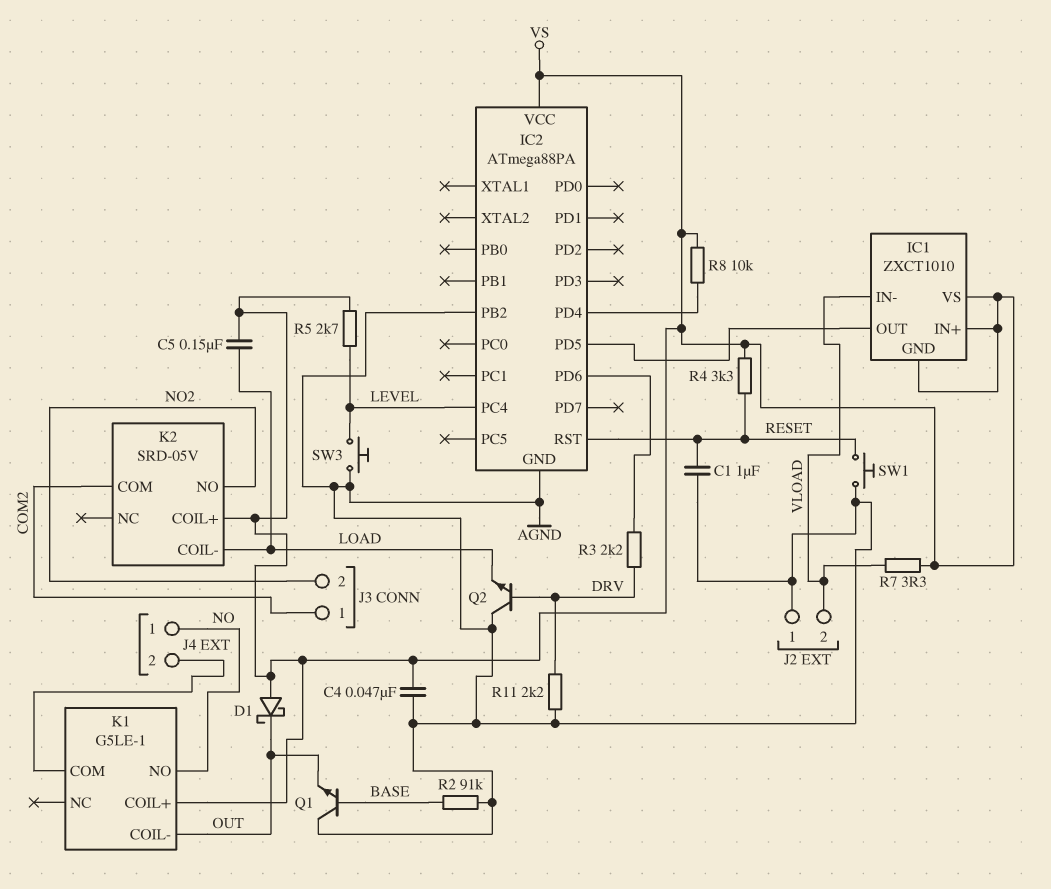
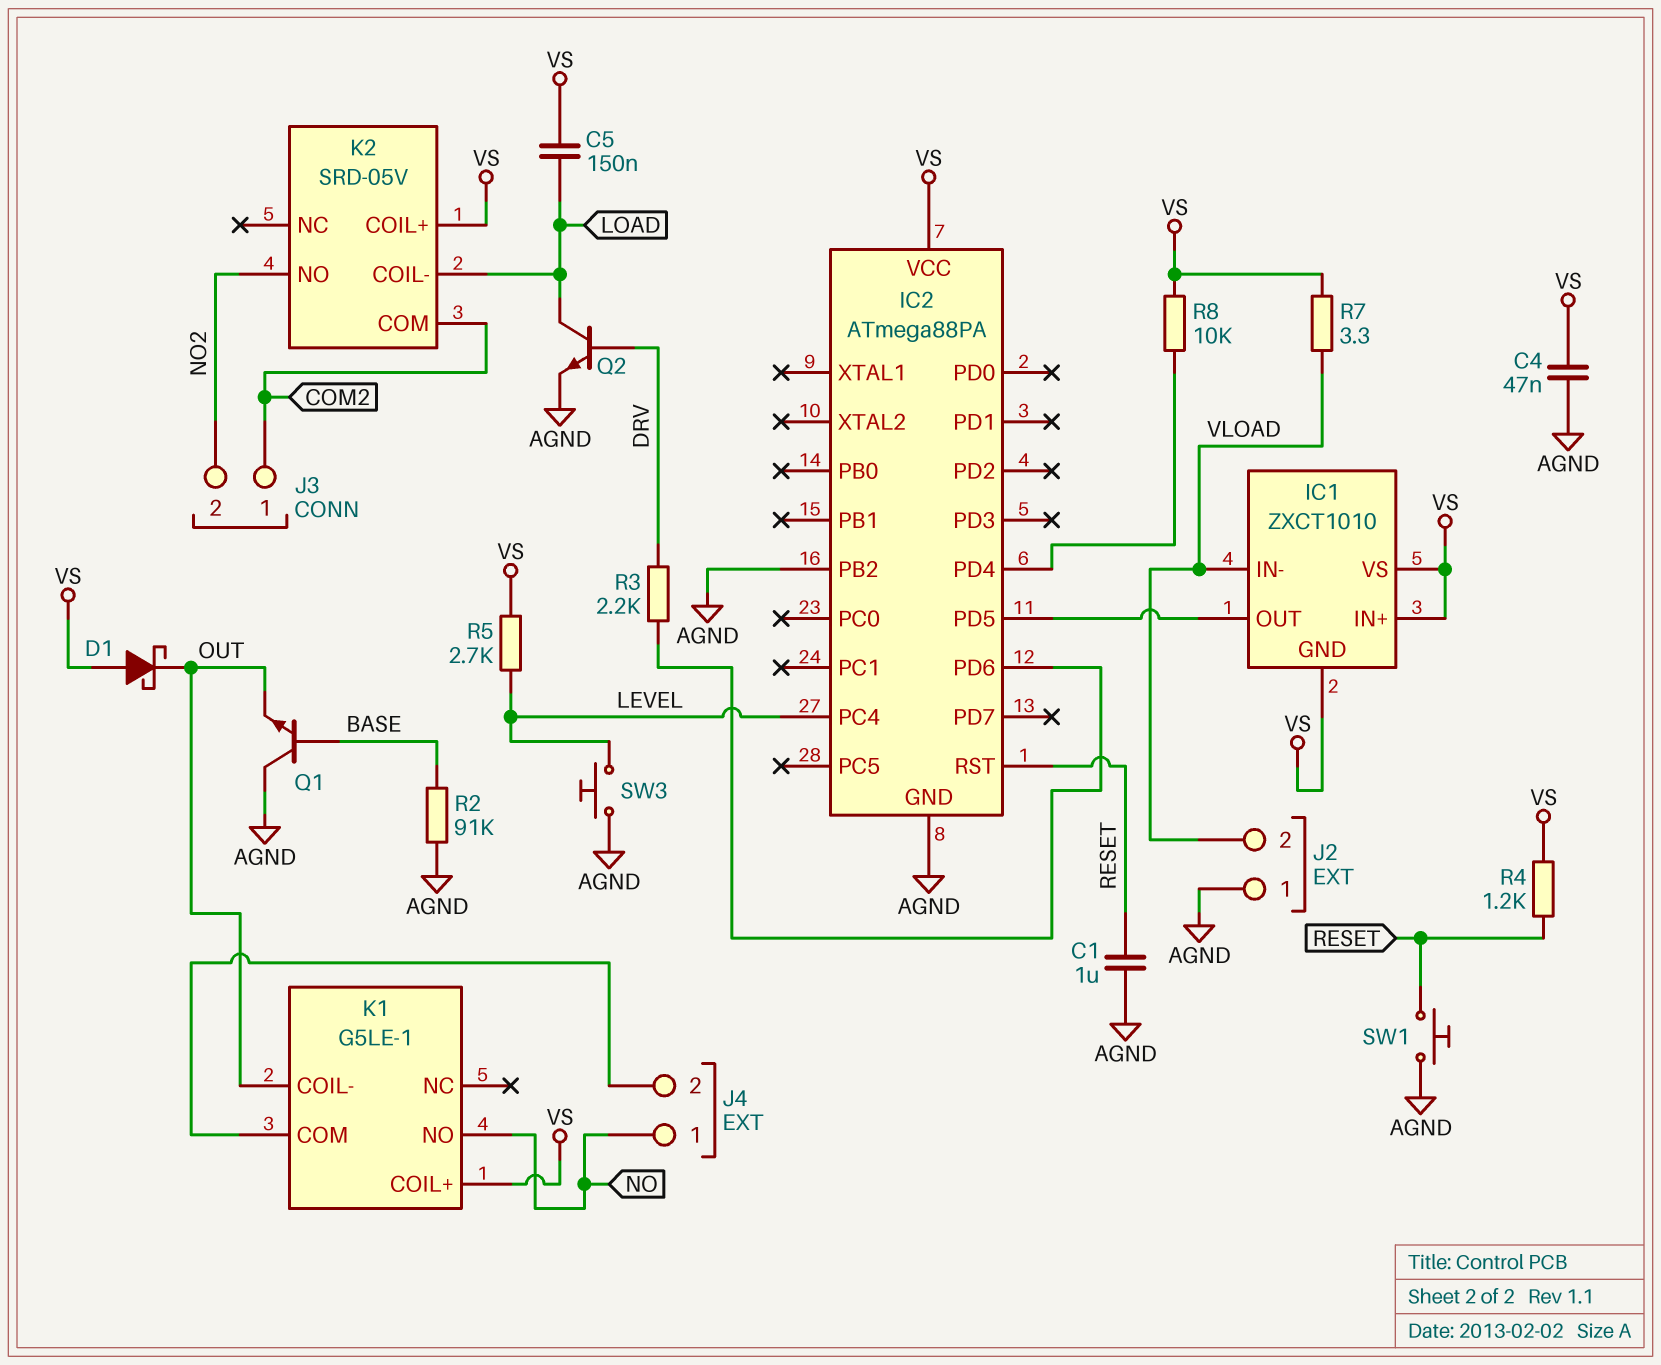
Q2: NPN (B DRV, C AGND, E LOAD) -> NPN (B DRV, C LOAD, E AGND)
R4: 3.3k (RESET, VS) -> 1.2k (RESET, VS)
R11: 2.2k (AGND, DRV) -> none

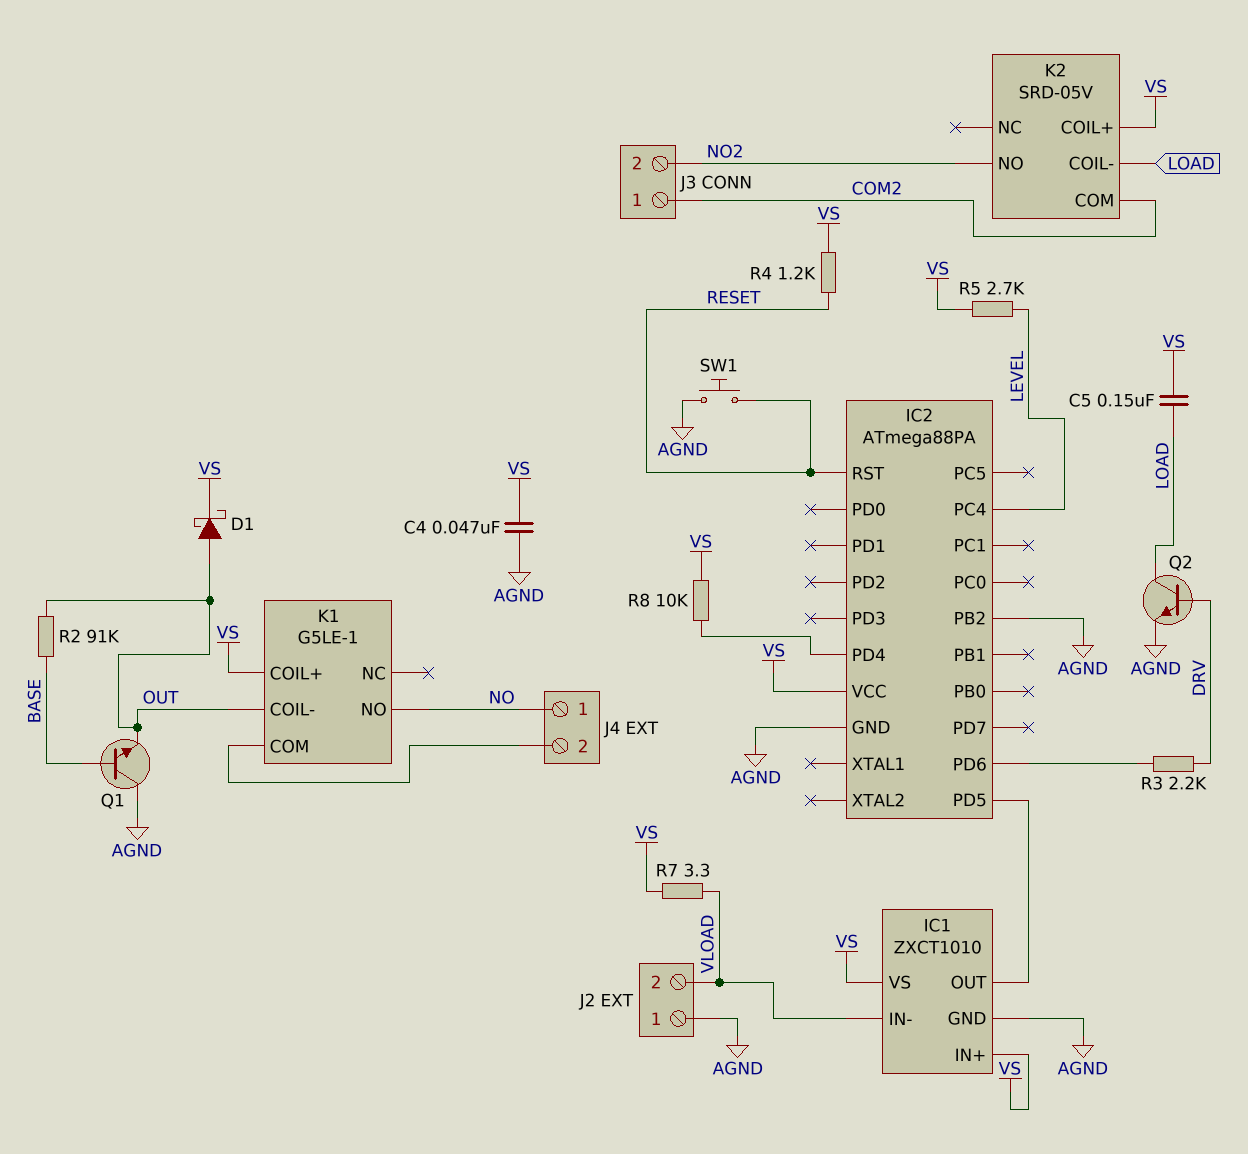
C1: 1uF (AGND, RESET) -> none
D1: schottky (A VS, K OUT) -> schottky (A OUT, K VS)
IC1 pin GND: VS -> AGND
R2: 91k (AGND, BASE) -> 91k (BASE, OUT)
SW3: button (AGND, LEVEL) -> none

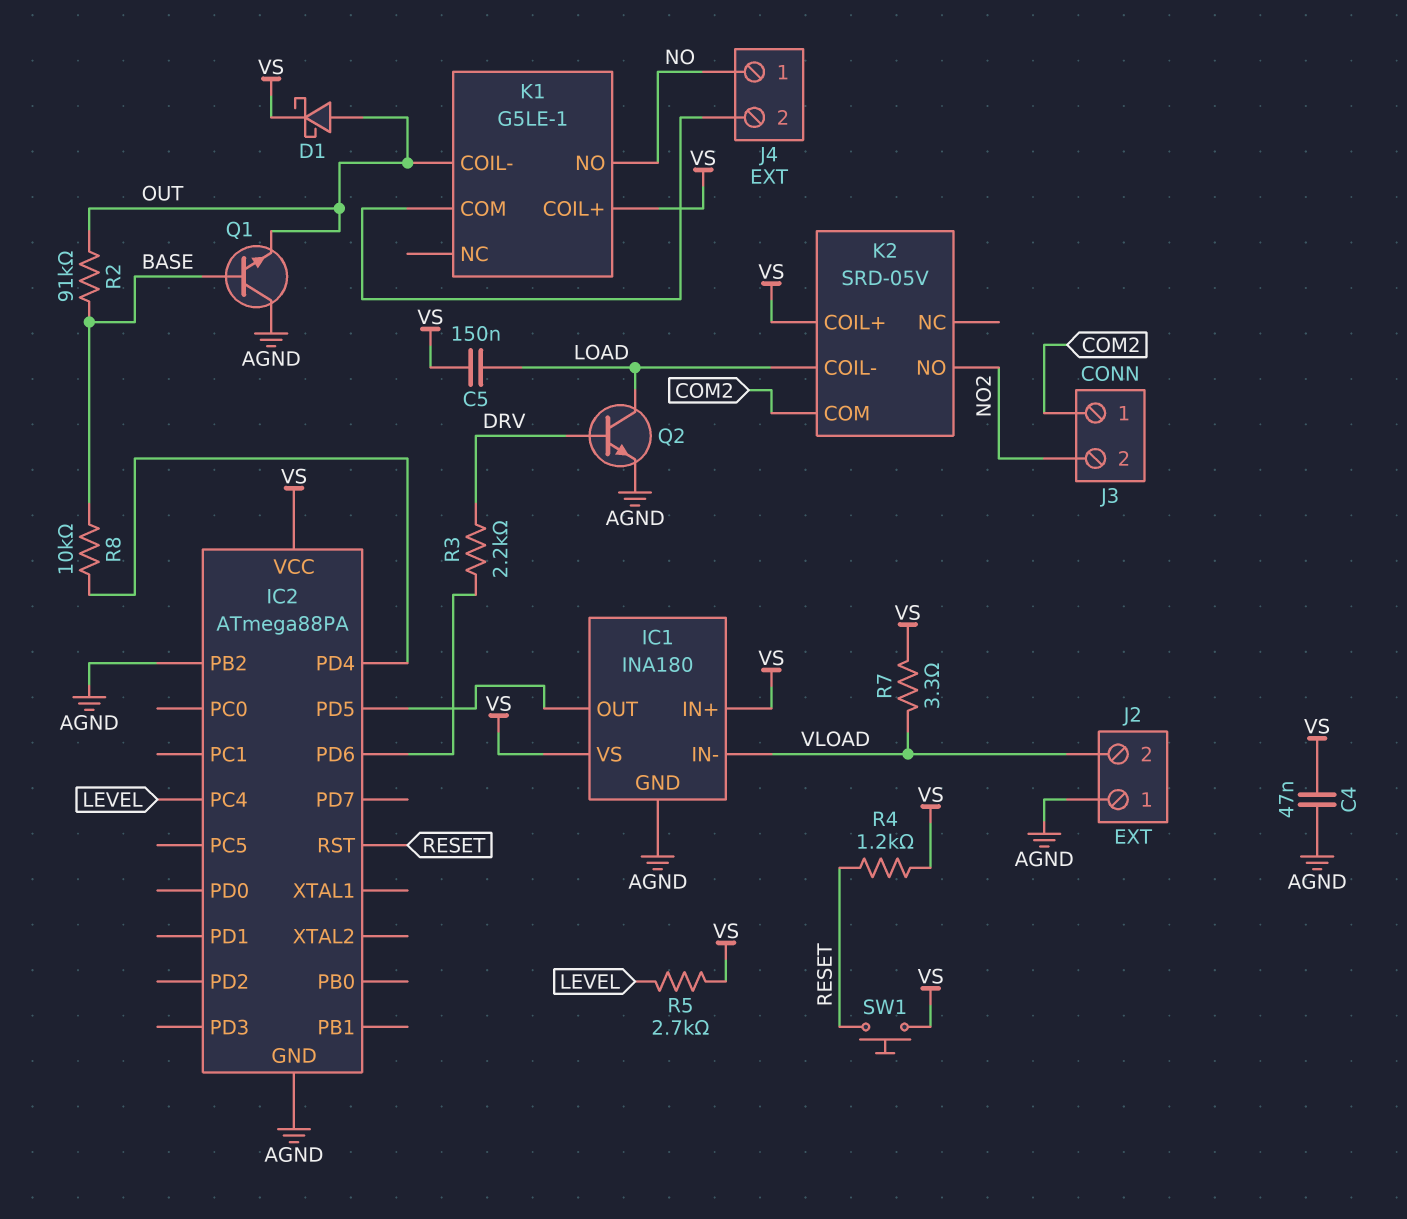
IC1: ZXCT1010 -> INA180
R8: 10k (IC2/PD4, VS) -> 10k (BASE, IC2/PD4)
SW1: button (AGND, RESET) -> button (RESET, VS)

